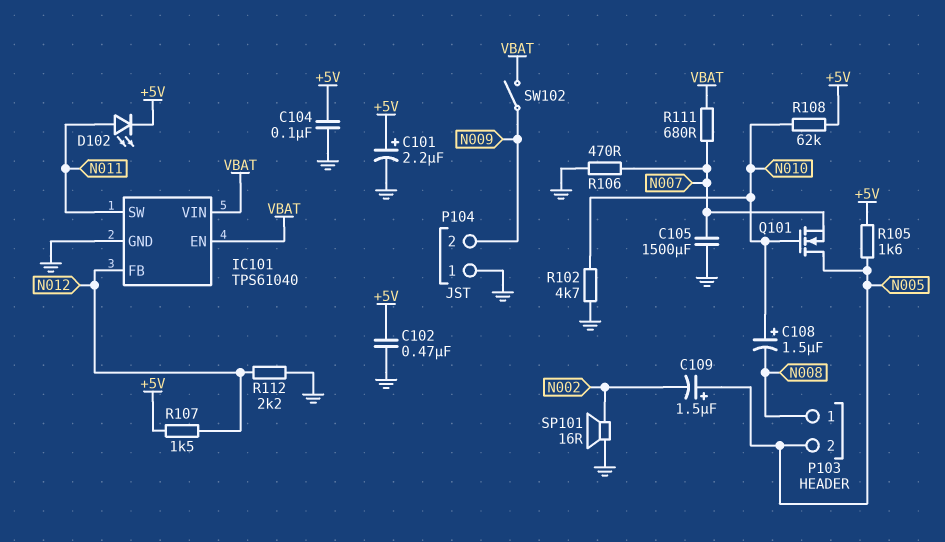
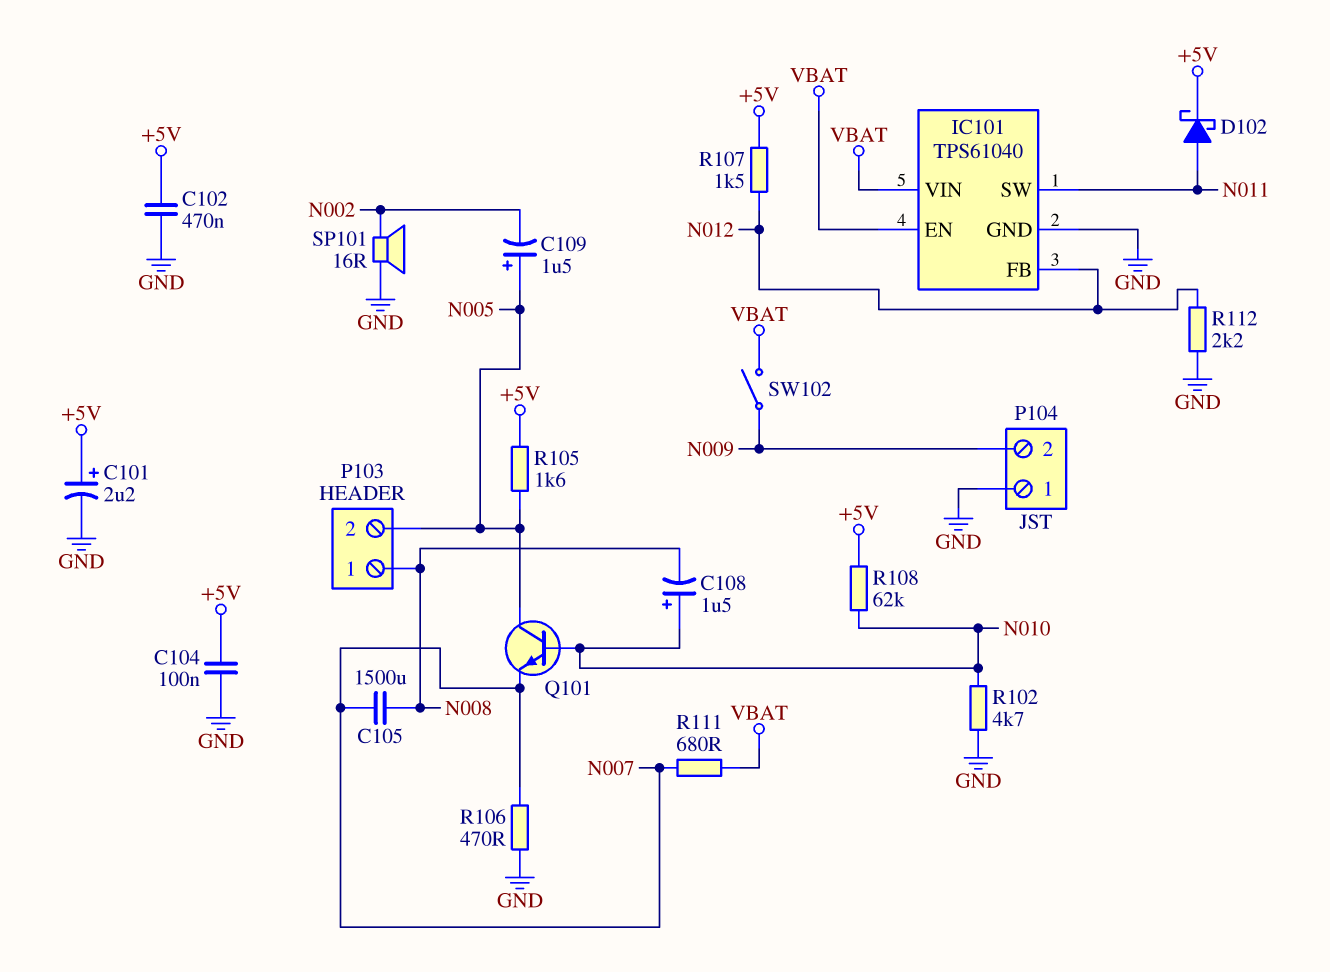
C105: 1500uF (GND, N007) -> 1500uF (N007, N008)
D102: LED (A N011, K +5V) -> schottky (A N011, K +5V)
Q101: NMOS (G N010, D N005, S N007) -> NPN (B N010, C N005, E N007)

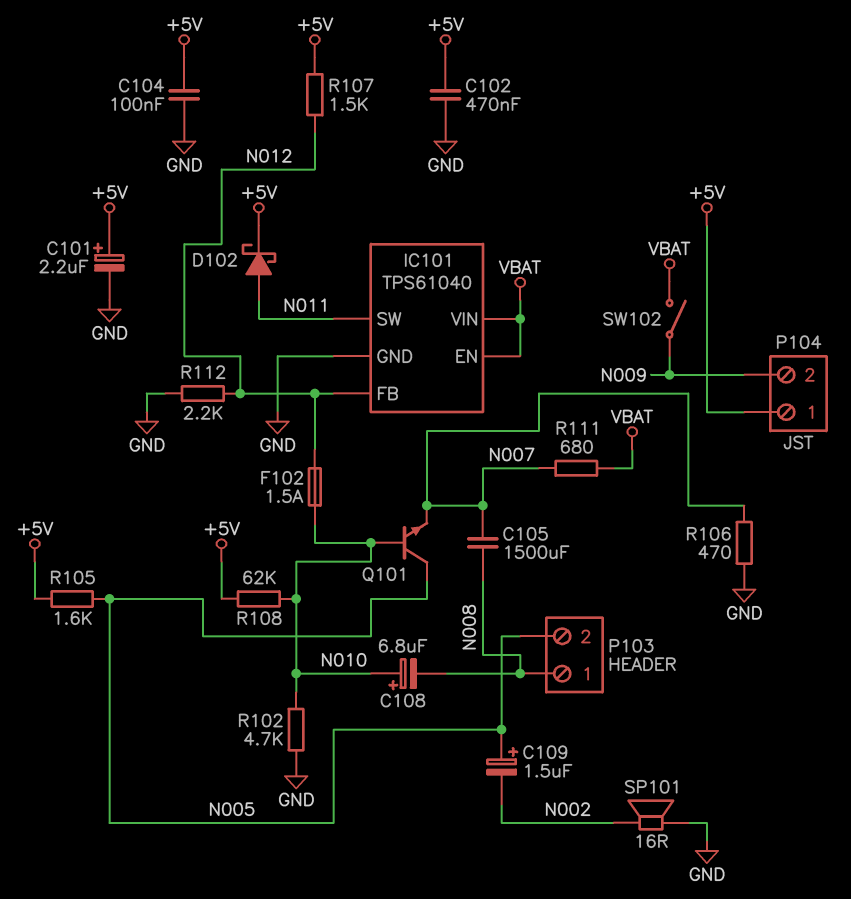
C108: 1.5uF (plus N010, minus N008) -> 6.8uF (plus N010, minus N008)
F102: none -> 1.5A (N010, N012)
P104 pin 1: GND -> +5V

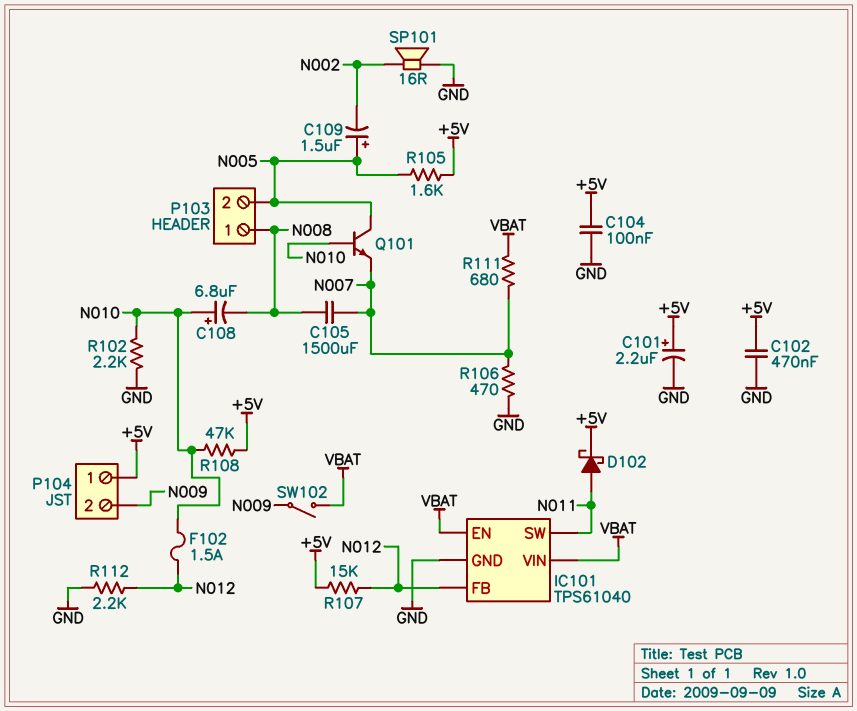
R102: 4.7k (GND, N010) -> 2.2k (GND, N010)
R107: 1.5k (+5V, N012) -> 15k (+5V, N012)
R108: 62k (+5V, N010) -> 47k (+5V, N010)

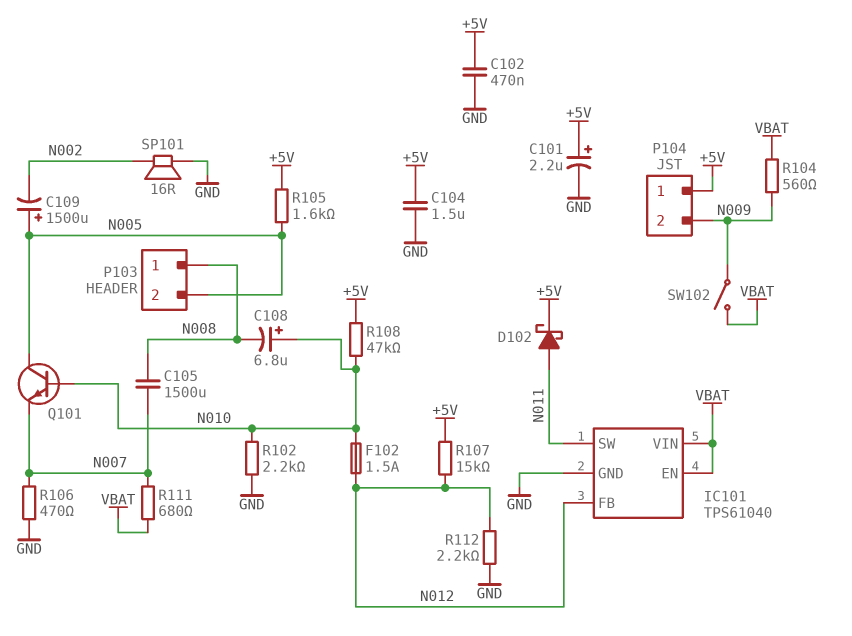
C104: 100nF (+5V, GND) -> 1.5uF (+5V, GND)
C109: 1.5uF (plus N005, minus N002) -> 1500uF (plus N005, minus N002)
R104: none -> 560 (N009, VBAT)

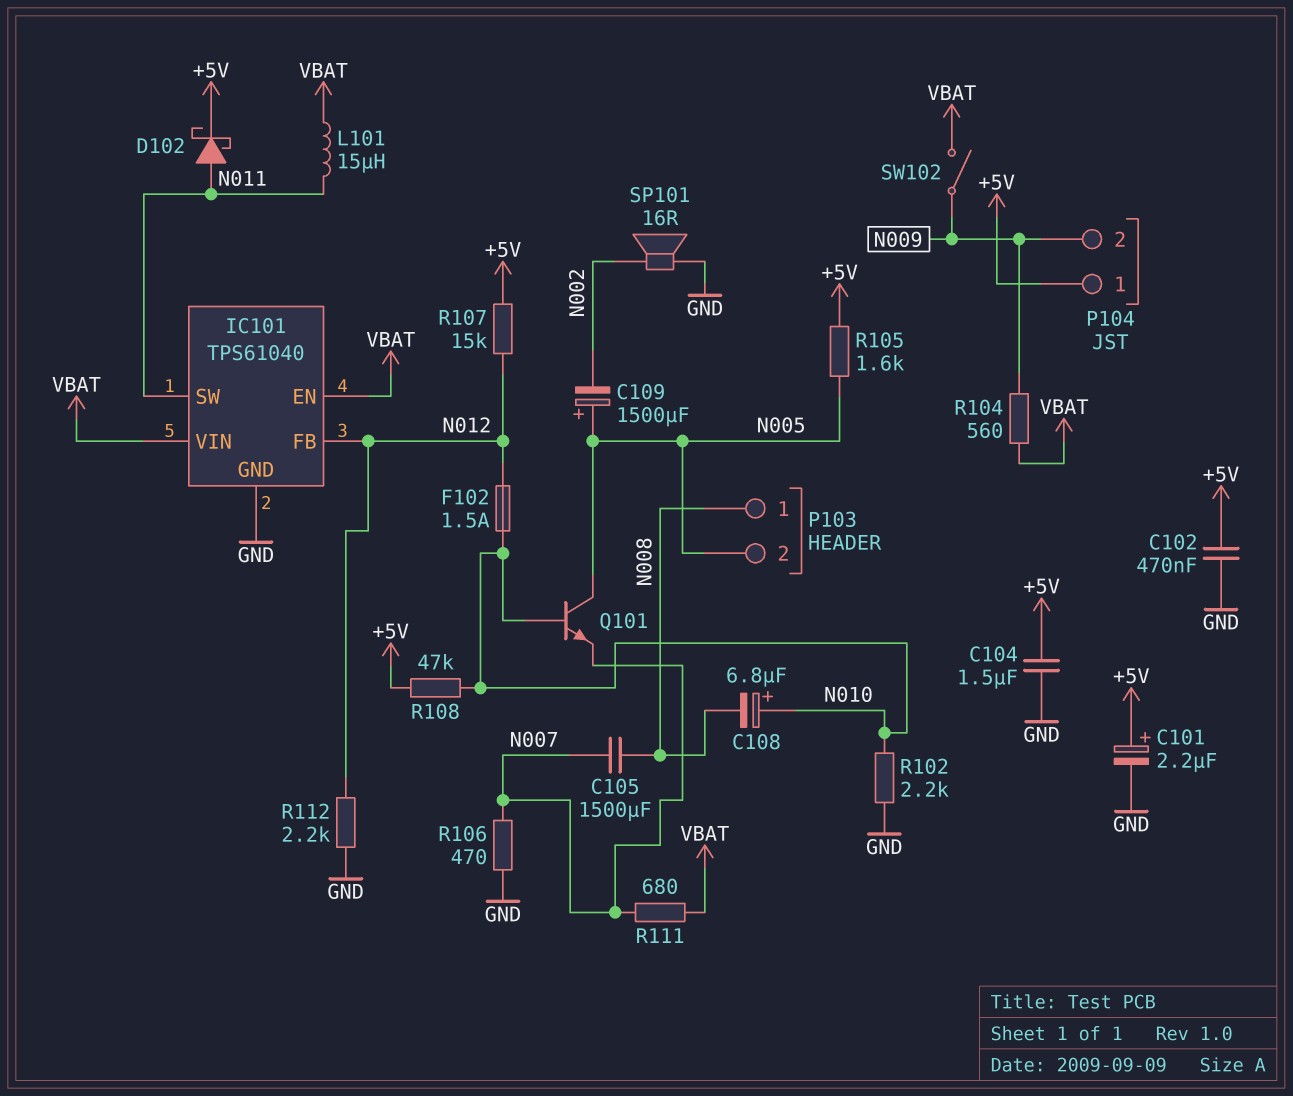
L101: none -> 15uH (N011, VBAT)

